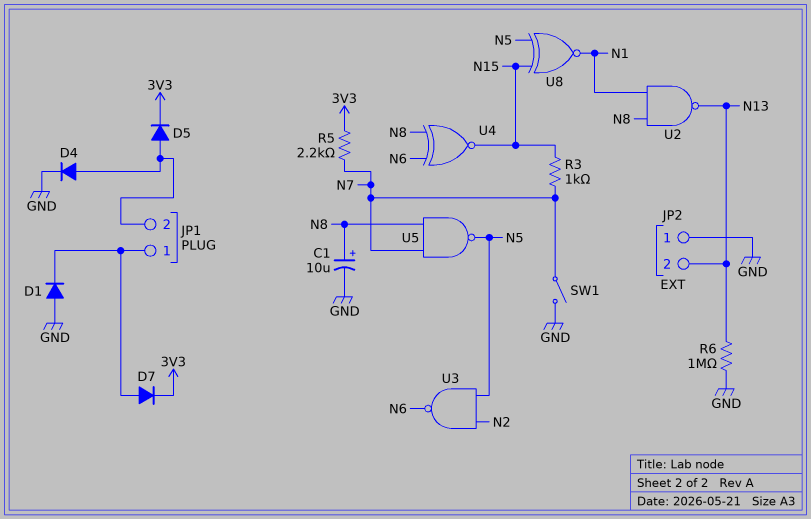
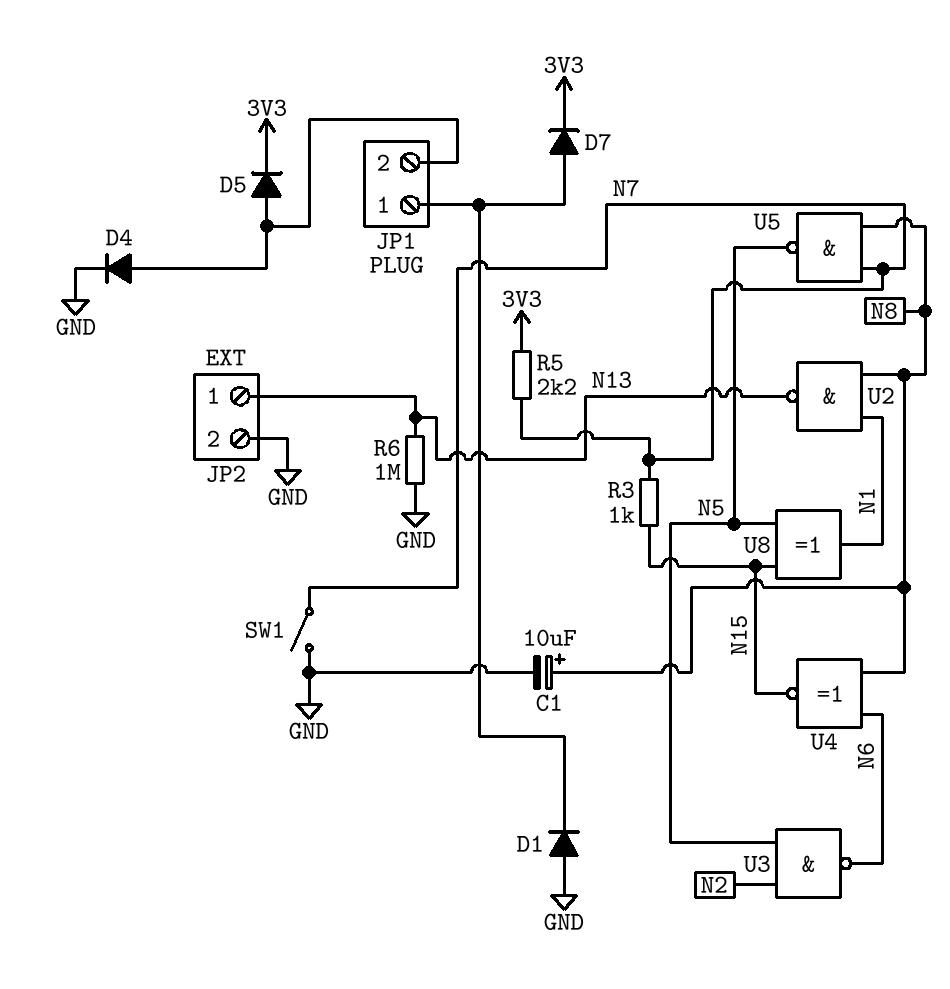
JP2 pin 1: GND -> N13
JP2 pin 2: N13 -> GND
U8: XNOR (in N5, in N15, out N1) -> XOR (in N5, in N15, out N1)

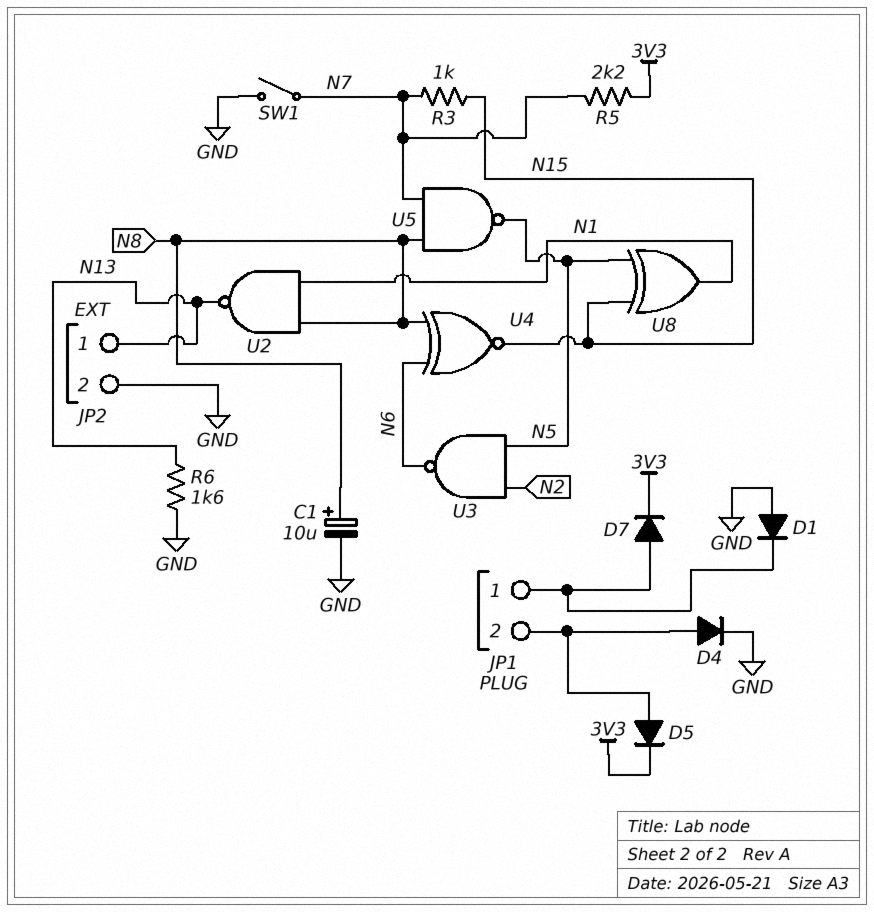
R6: 1M (GND, N13) -> 1.6k (GND, N13)

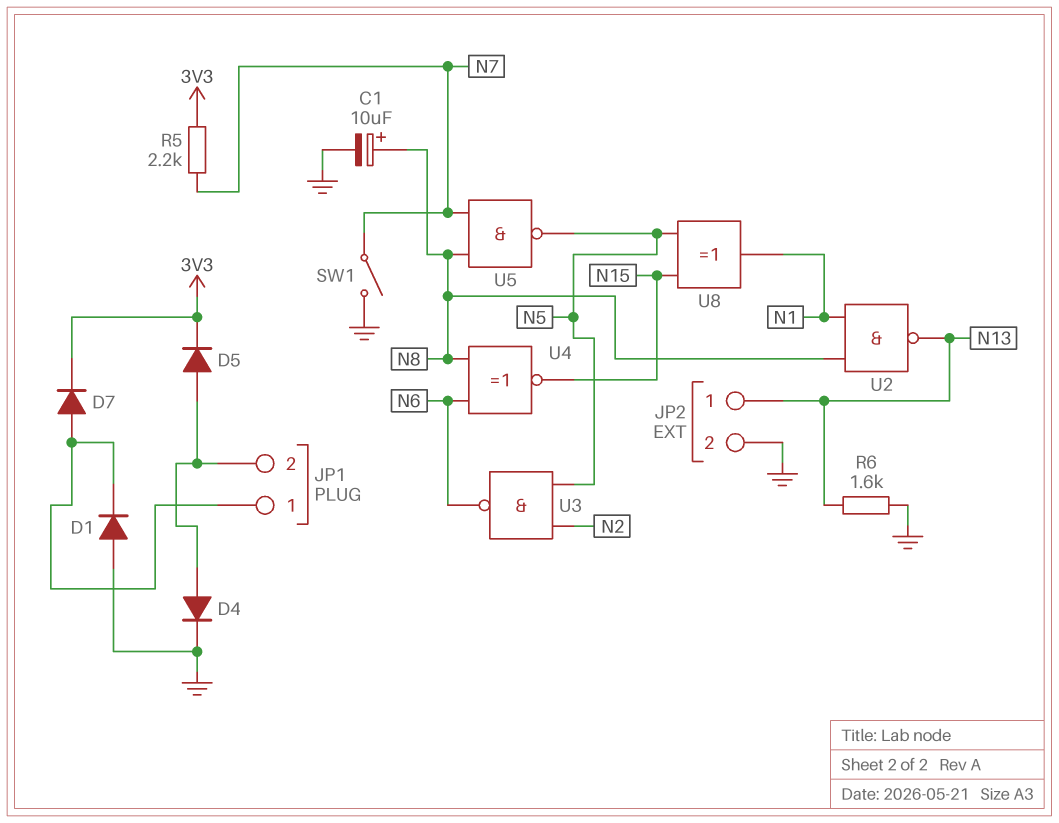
R3: 1k (N7, N15) -> none

